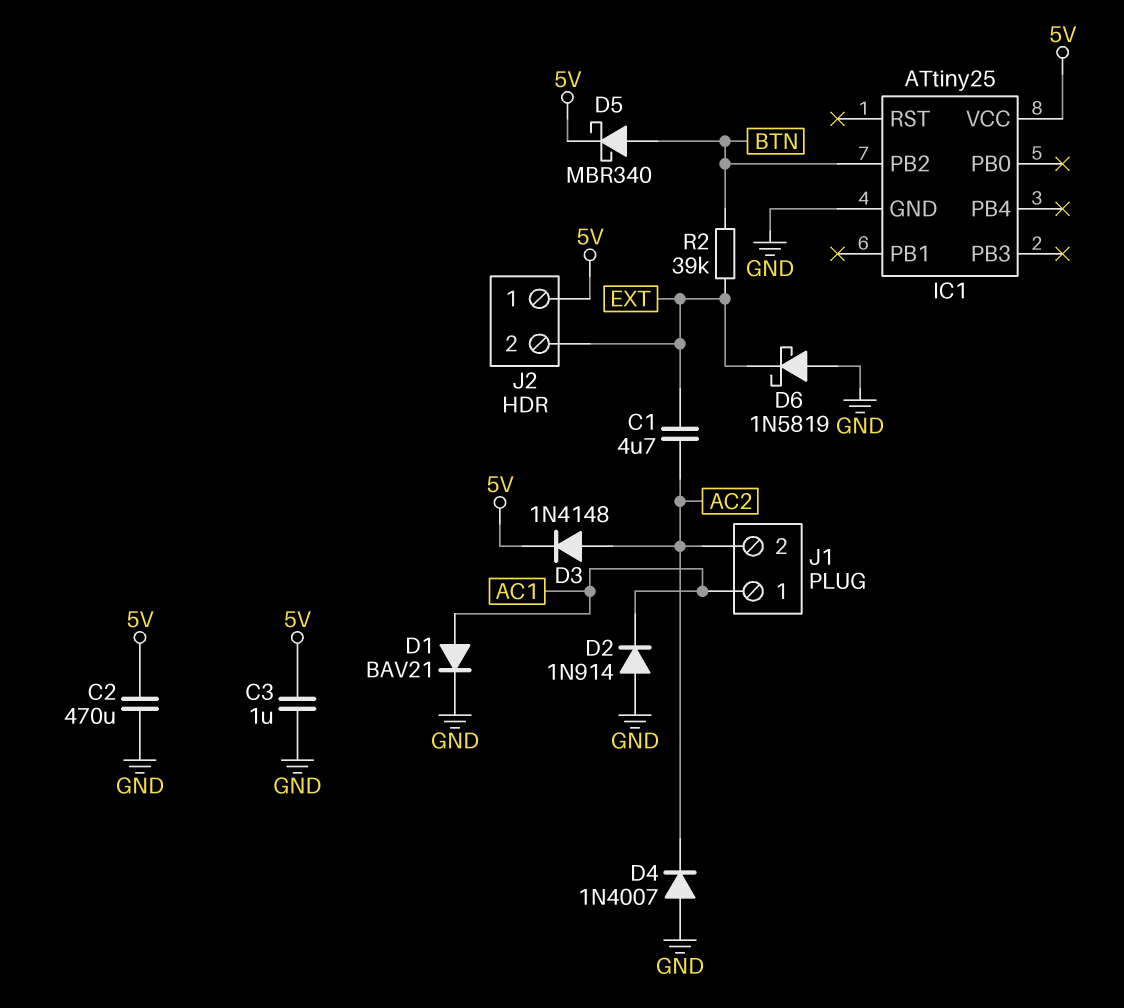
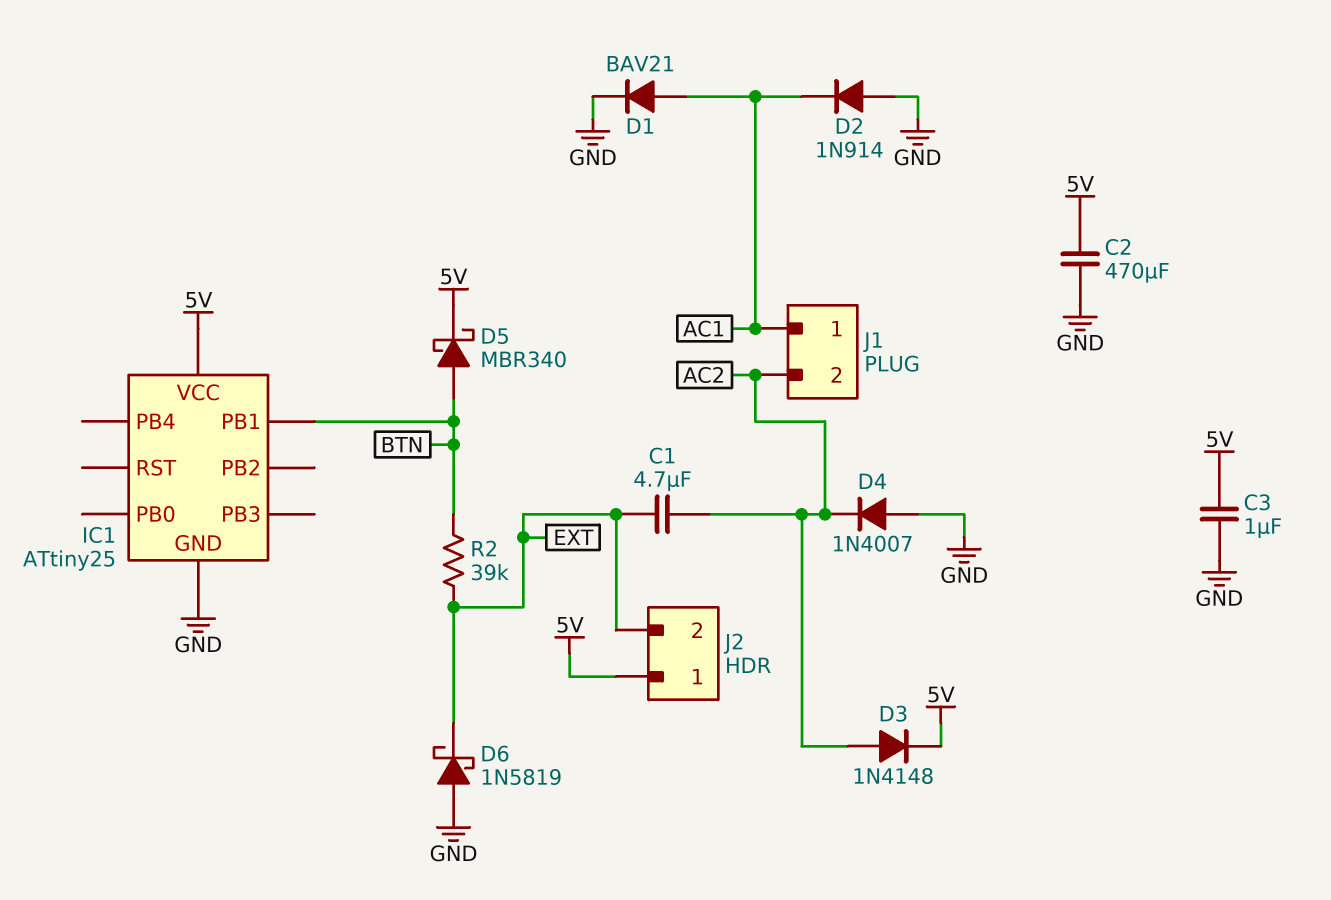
IC1 pin PB1: none -> BTN
IC1 pin PB2: BTN -> none

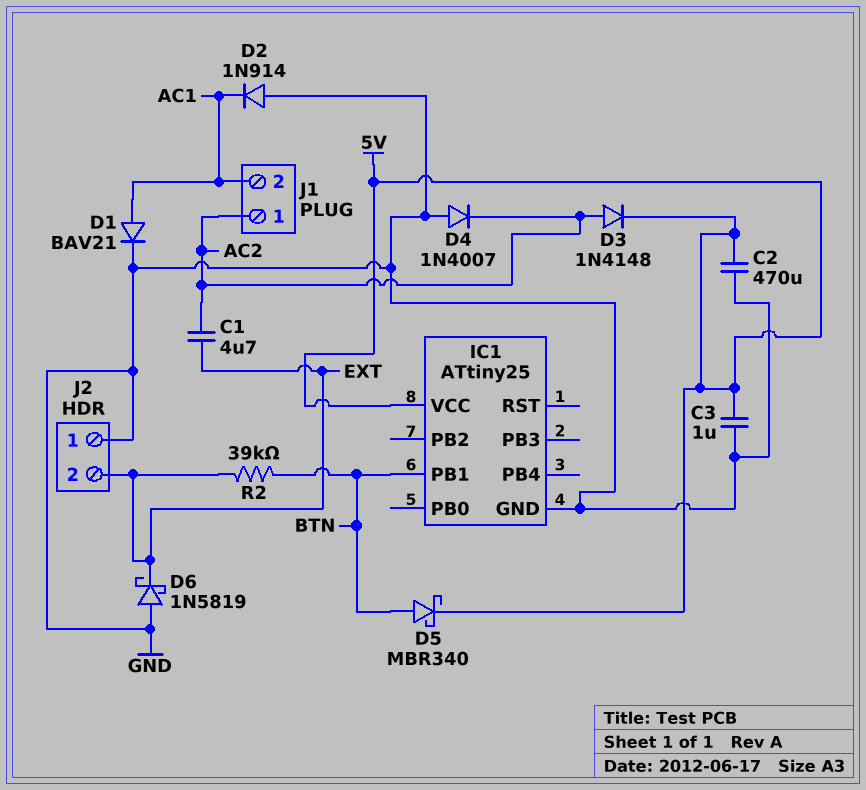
J1 pin 1: AC1 -> AC2
J1 pin 2: AC2 -> AC1
J2 pin 1: 5V -> GND

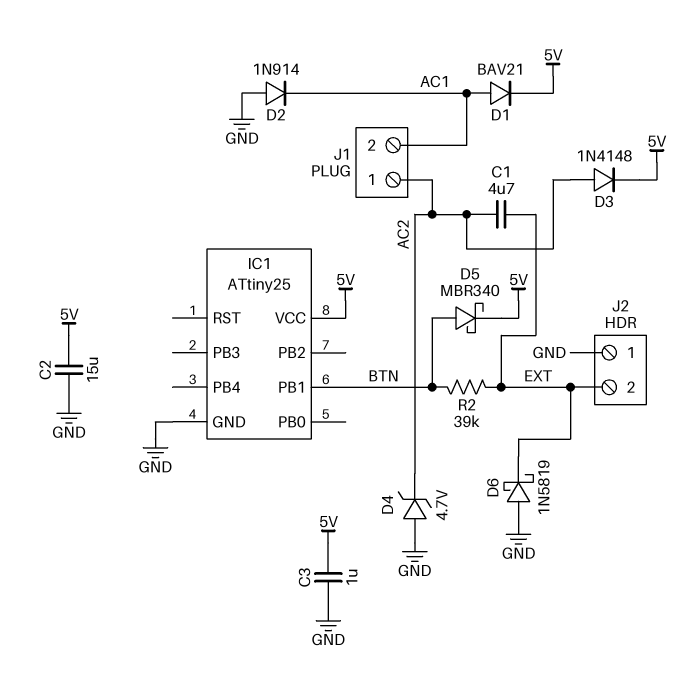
C2: 470uF (5V, GND) -> 15uF (5V, GND)
D1: diode BAV21 (A AC1, K GND) -> diode BAV21 (A AC1, K 5V)
D4: diode 1N4007 (A GND, K AC2) -> zener 4.7V (A GND, K AC2)

